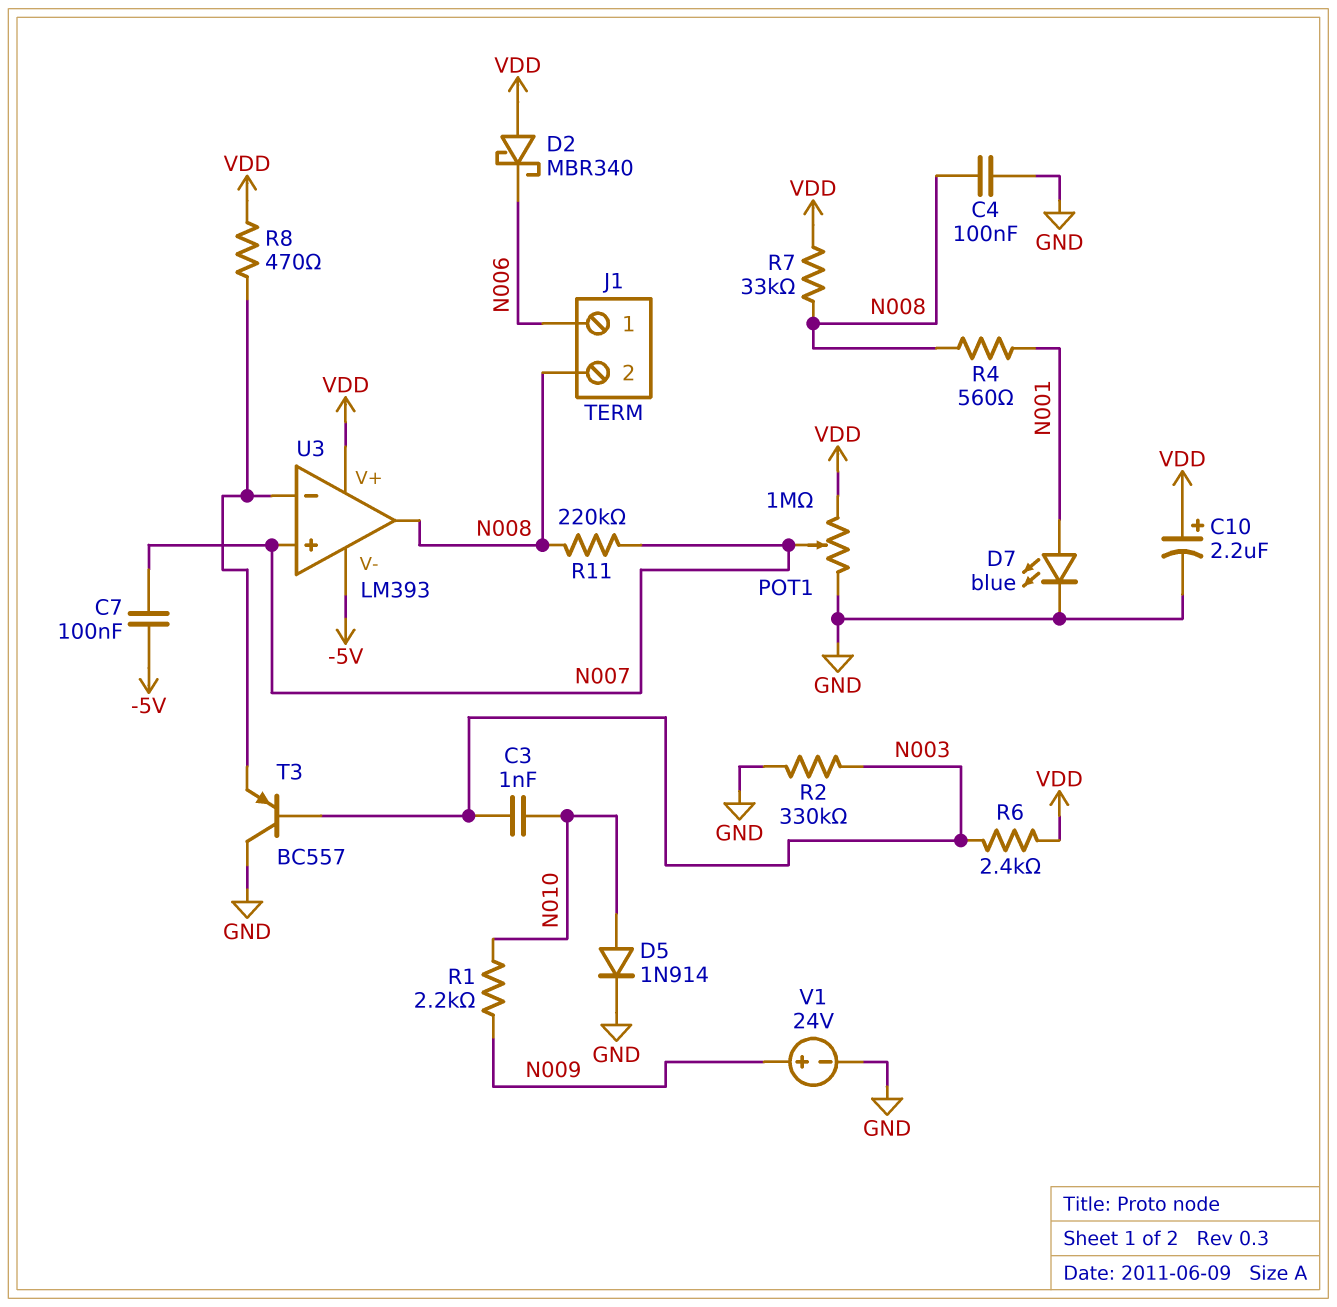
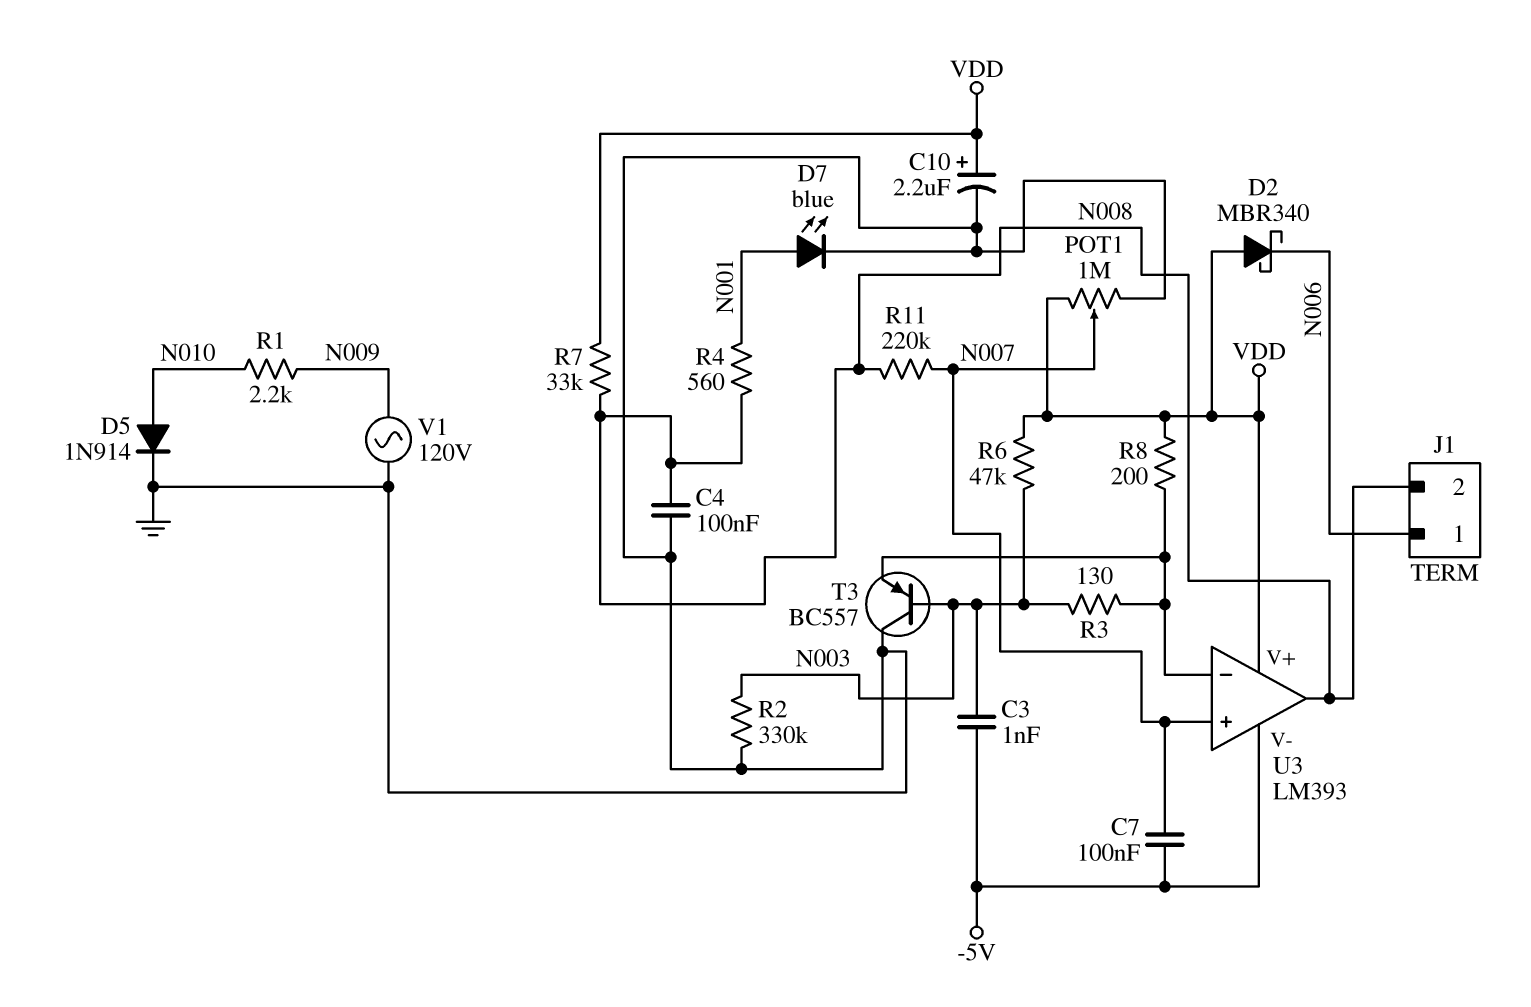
C3: 1nF (N003, N010) -> 1nF (-5V, N003)
R3: none -> 130 (N003, U3/in-)
R6: 2.4k (N003, VDD) -> 47k (N003, VDD)
R8: 470 (U3/in-, VDD) -> 200 (U3/in-, VDD)
V1: 24V (plus N009, minus GND) -> AC 120V (GND, N009)

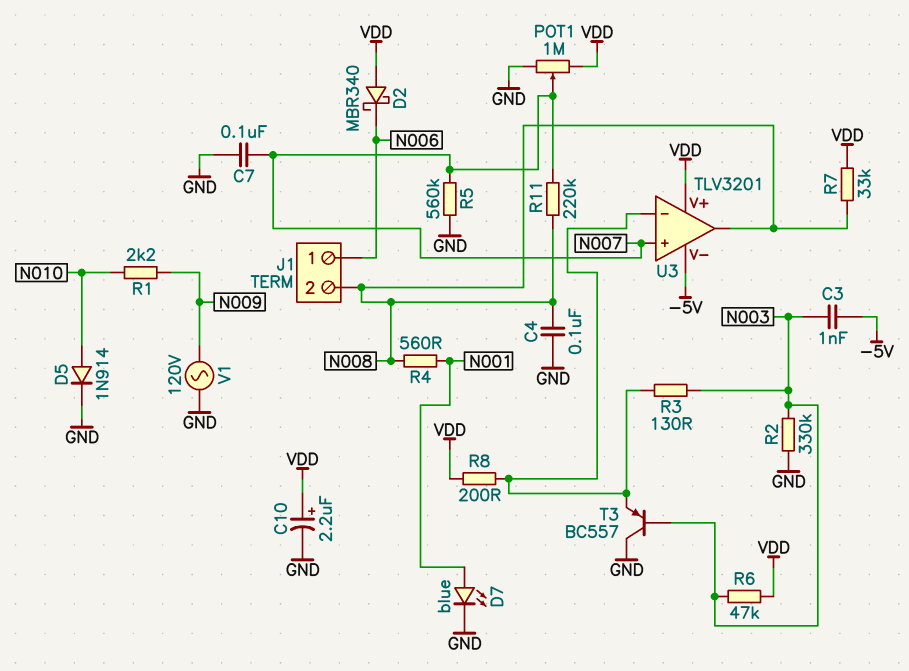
C7: 100nF (-5V, N007) -> 100nF (GND, N007)
R5: none -> 560k (GND, N007)
U3: LM393 -> TLV3201

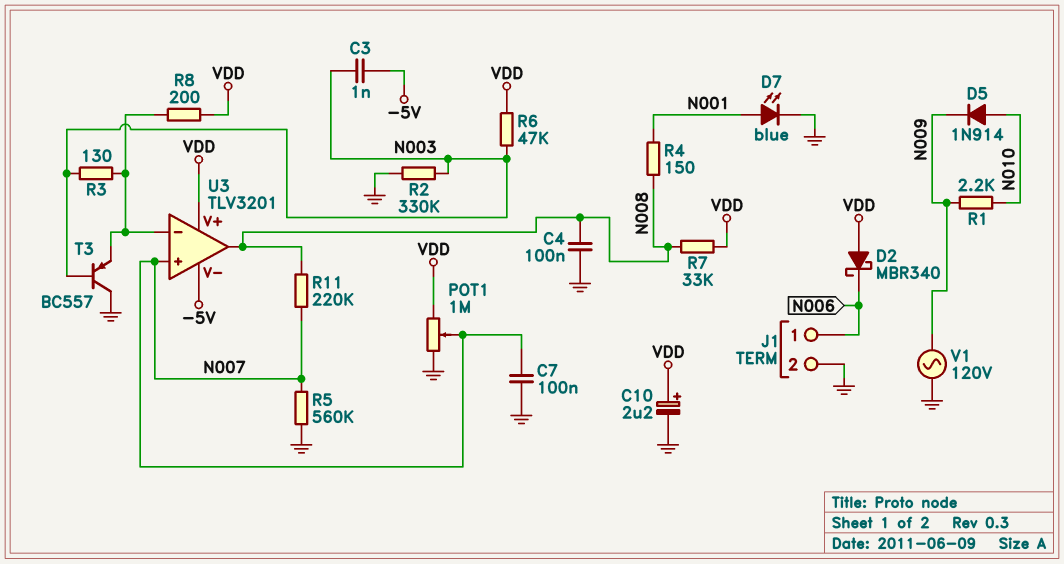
D5: diode 1N914 (A N010, K GND) -> diode 1N914 (A N010, K N009)
J1 pin 2: N008 -> GND
R4: 560 (N001, N008) -> 150 (N001, N008)

